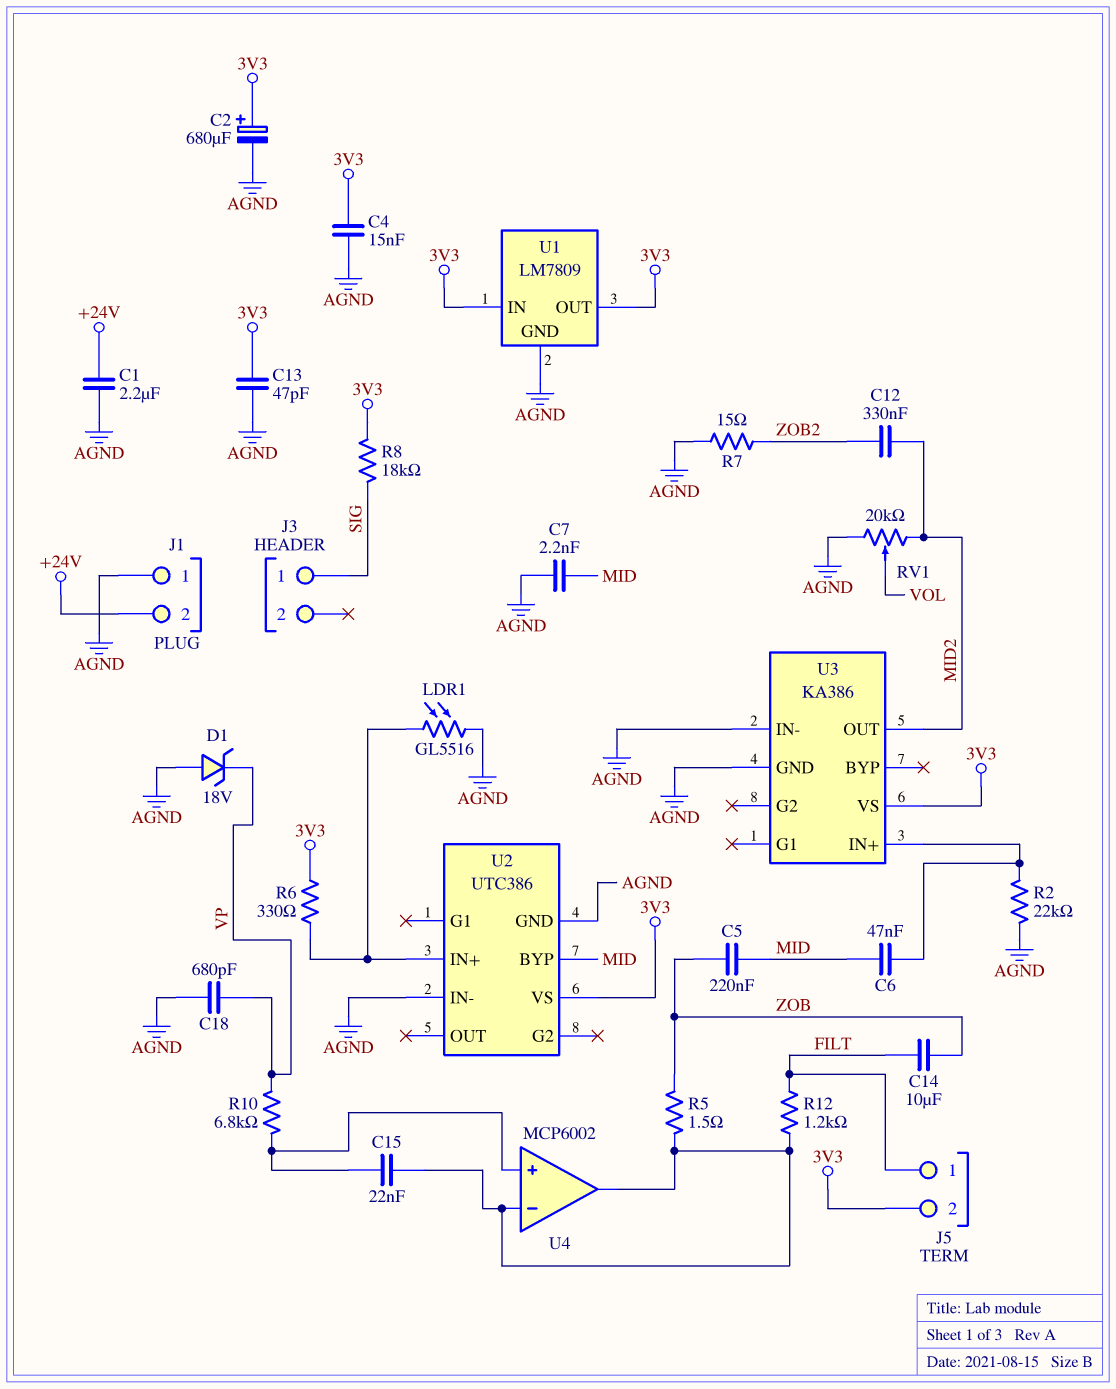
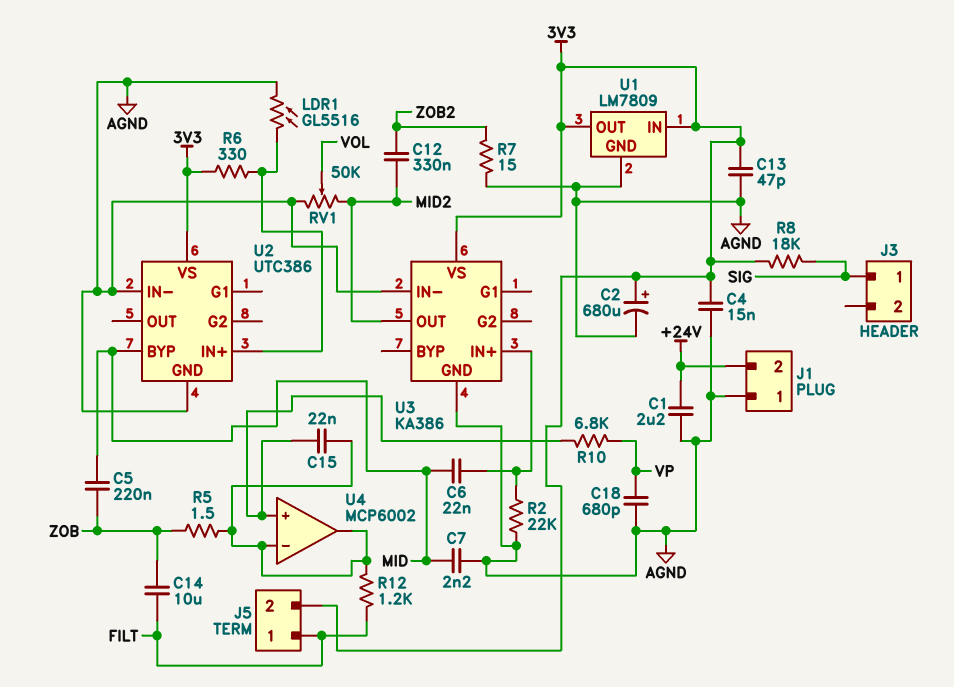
C6: 47nF (MID, U3/IN+) -> 22nF (MID, U3/IN+)
D1: zener 18V (A AGND, K VP) -> none
RV1: 20k (AGND, MID2, wiper VOL) -> 50k (AGND, MID2, wiper VOL)

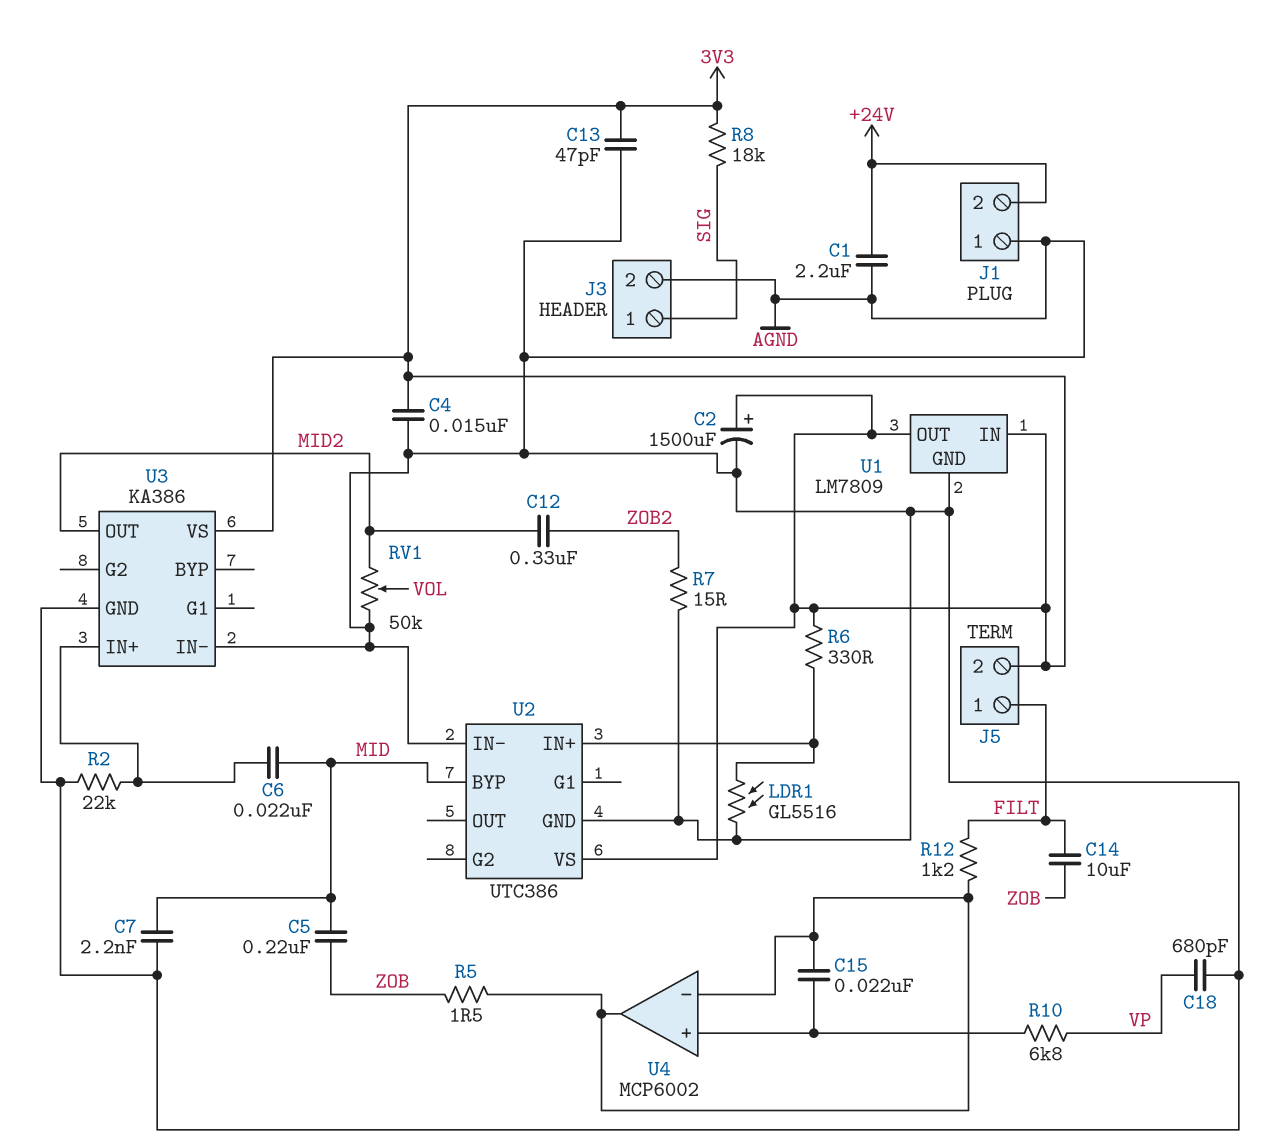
C2: 680uF (plus 3V3, minus AGND) -> 1500uF (plus 3V3, minus AGND)
J3 pin 2: none -> AGND

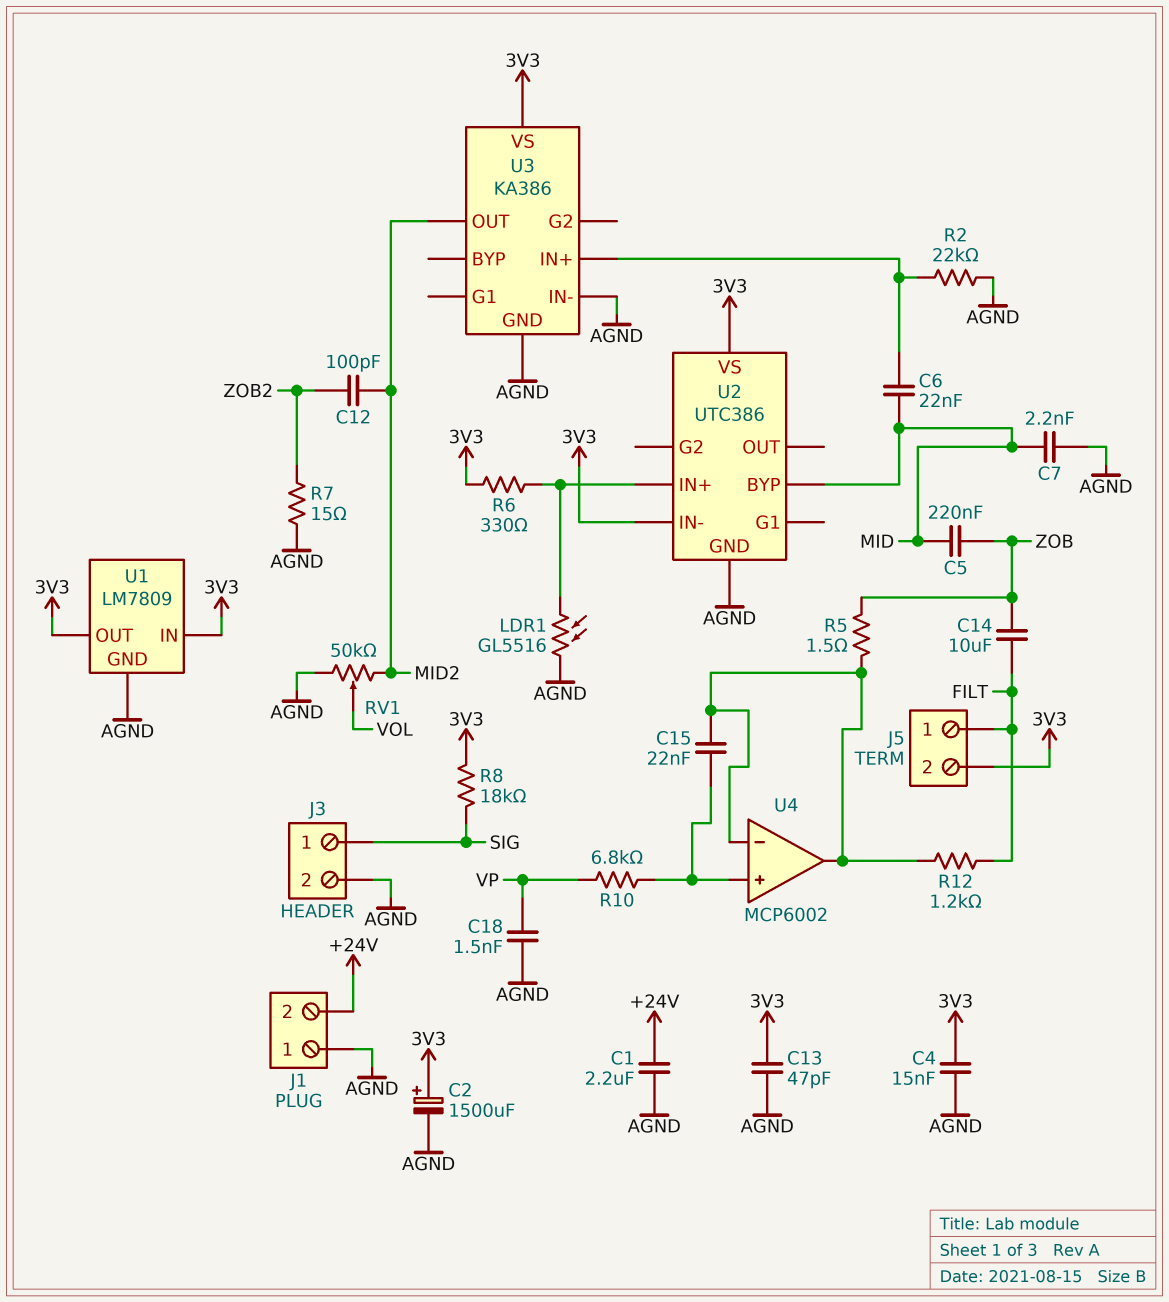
C12: 330nF (MID2, ZOB2) -> 100pF (MID2, ZOB2)
C18: 680pF (AGND, VP) -> 1.5nF (AGND, VP)
U2 pin IN-: AGND -> 3V3

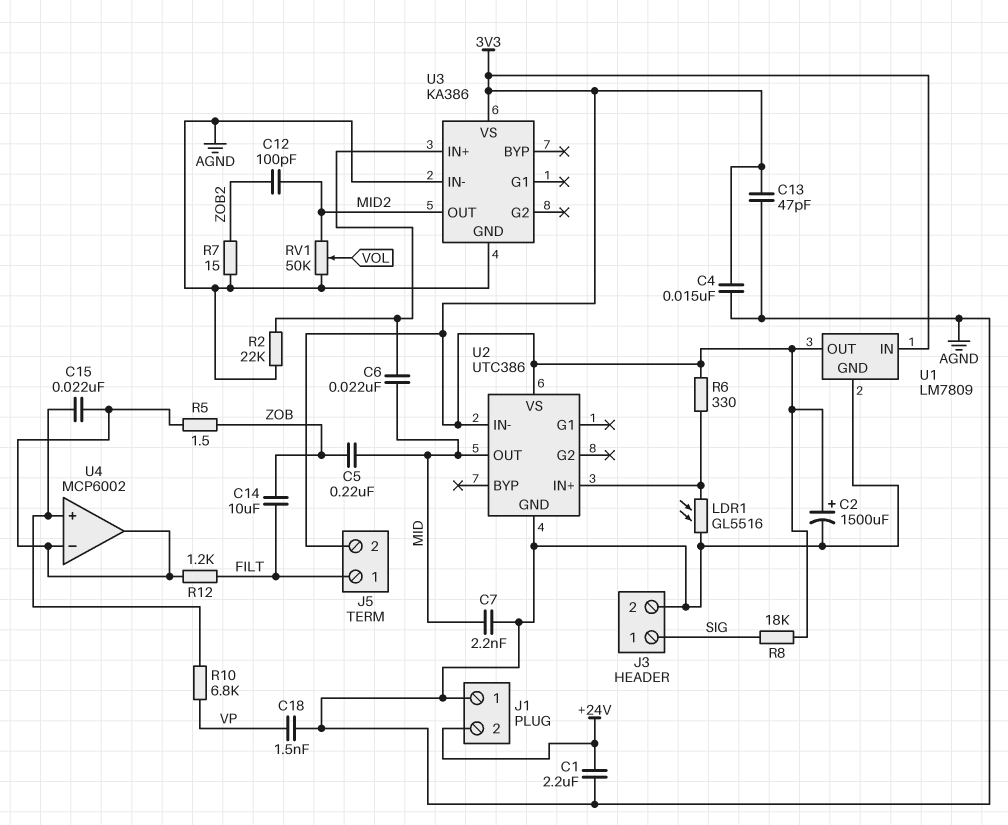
U2 pin BYP: MID -> none
U2 pin OUT: none -> MID

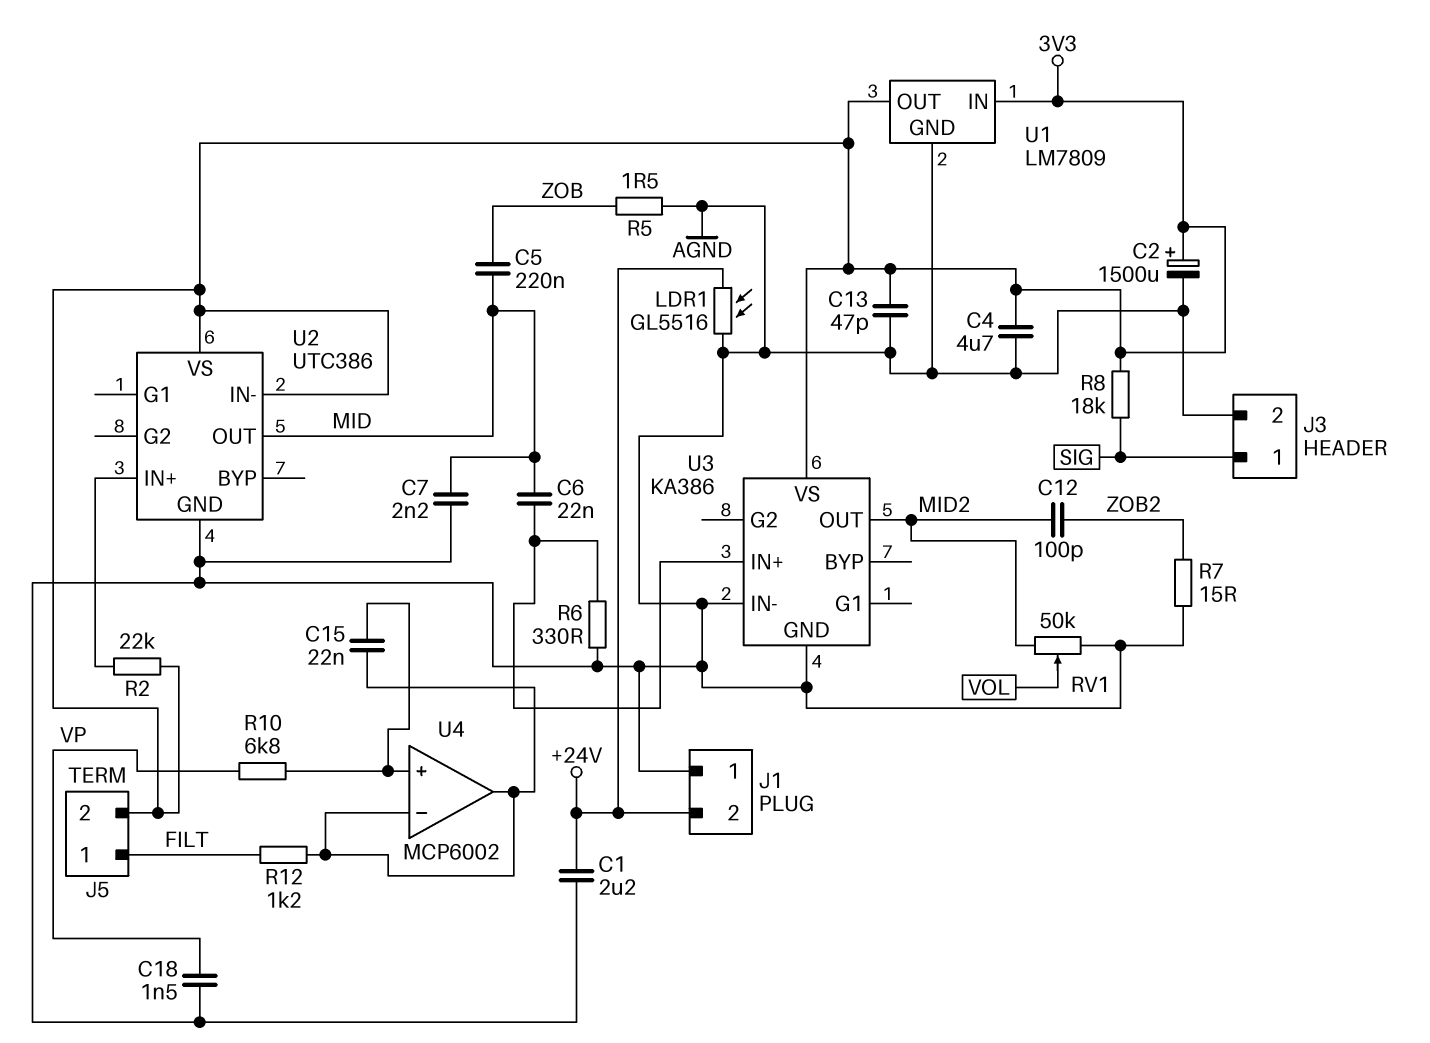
C4: 15nF (3V3, AGND) -> 4.7uF (3V3, AGND)
C14: 10uF (FILT, ZOB) -> none
LDR1: GL5516 (AGND, U2/IN+) -> GL5516 (+24V, AGND)
R2: 22k (AGND, U3/IN+) -> 22k (3V3, U2/IN+)
R5: 1.5 (U4/in-, ZOB) -> 1.5 (AGND, ZOB)
R6: 330 (3V3, U2/IN+) -> 330 (AGND, U3/IN+)

